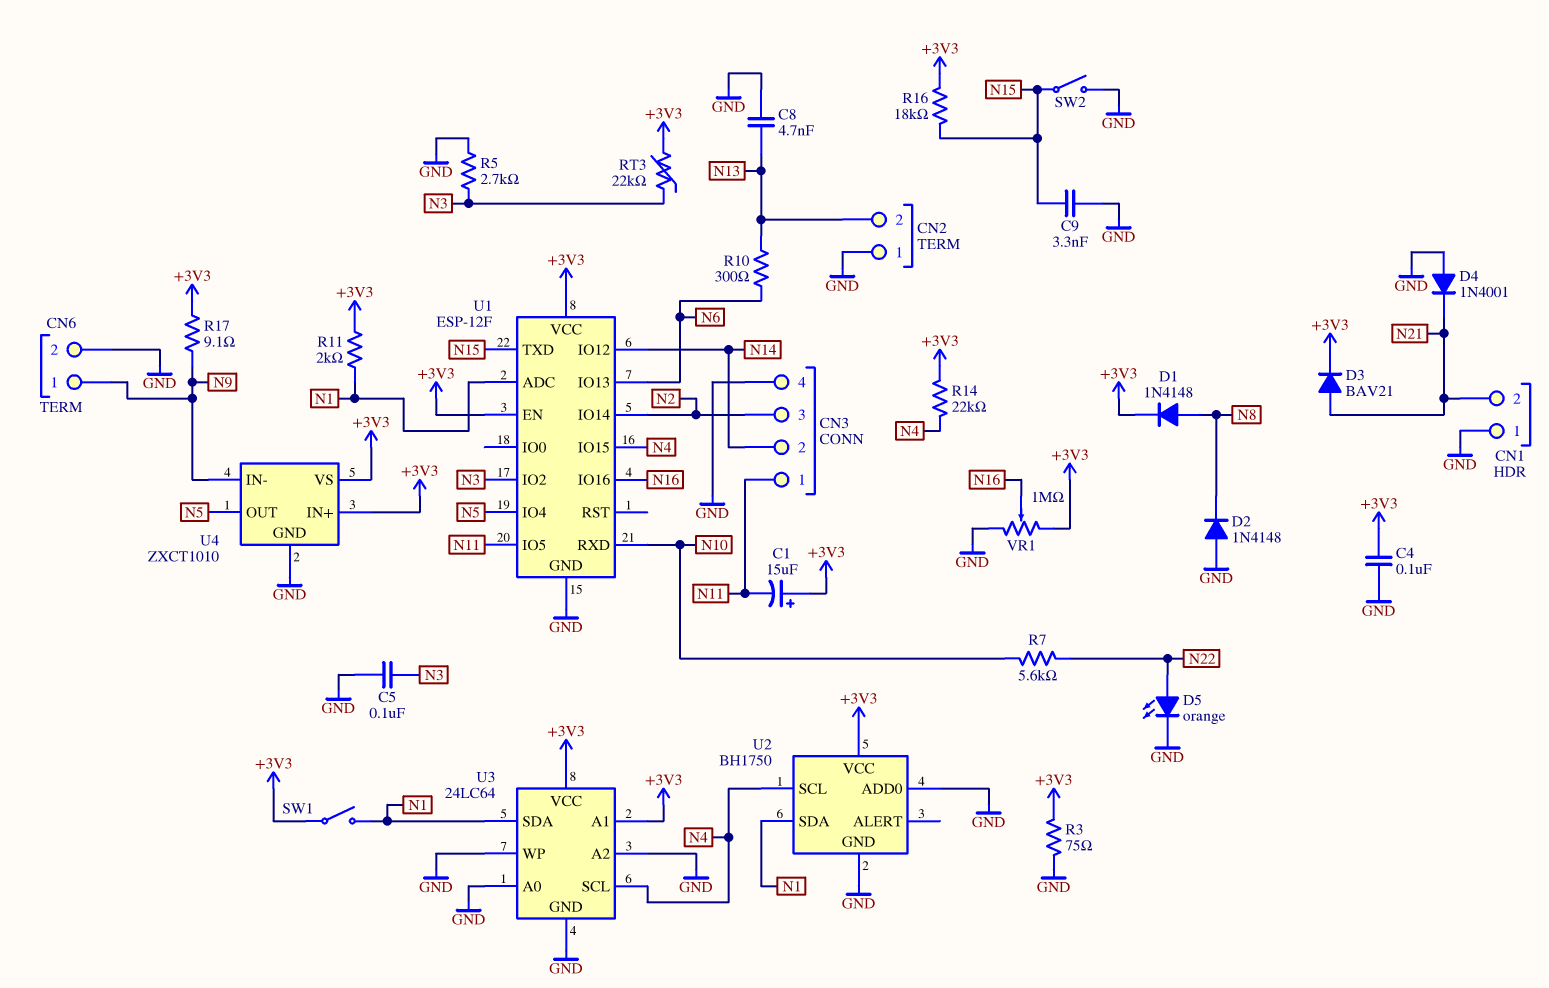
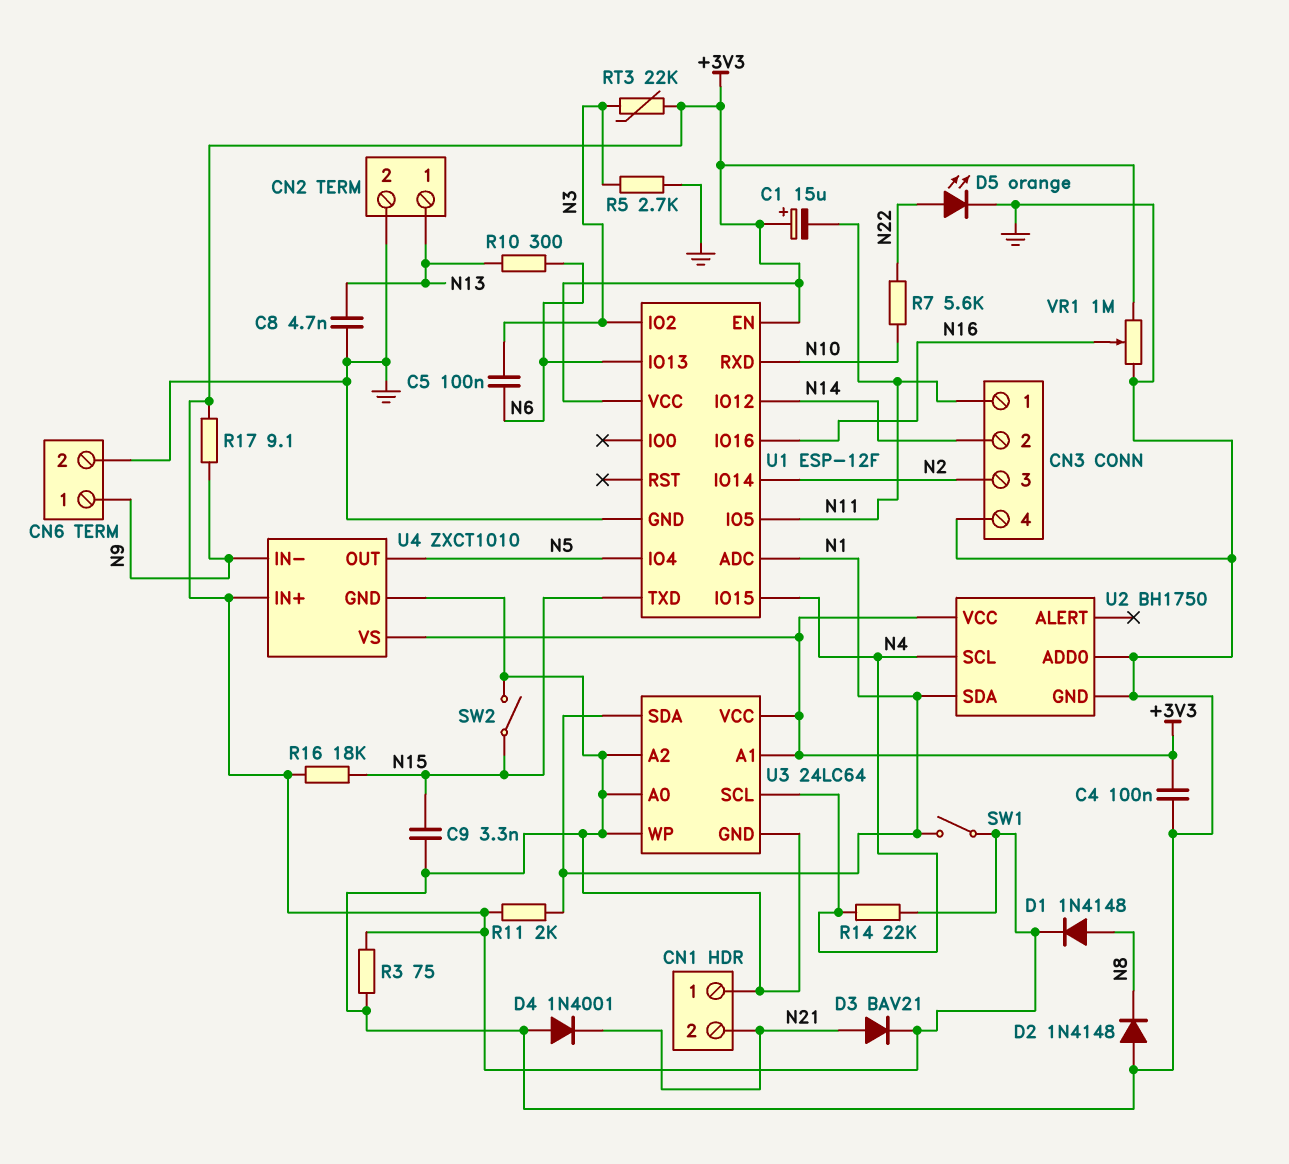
C5: 100nF (GND, N3) -> 100nF (N3, N6)
CN2 pin 1: GND -> N13
CN2 pin 2: N13 -> GND

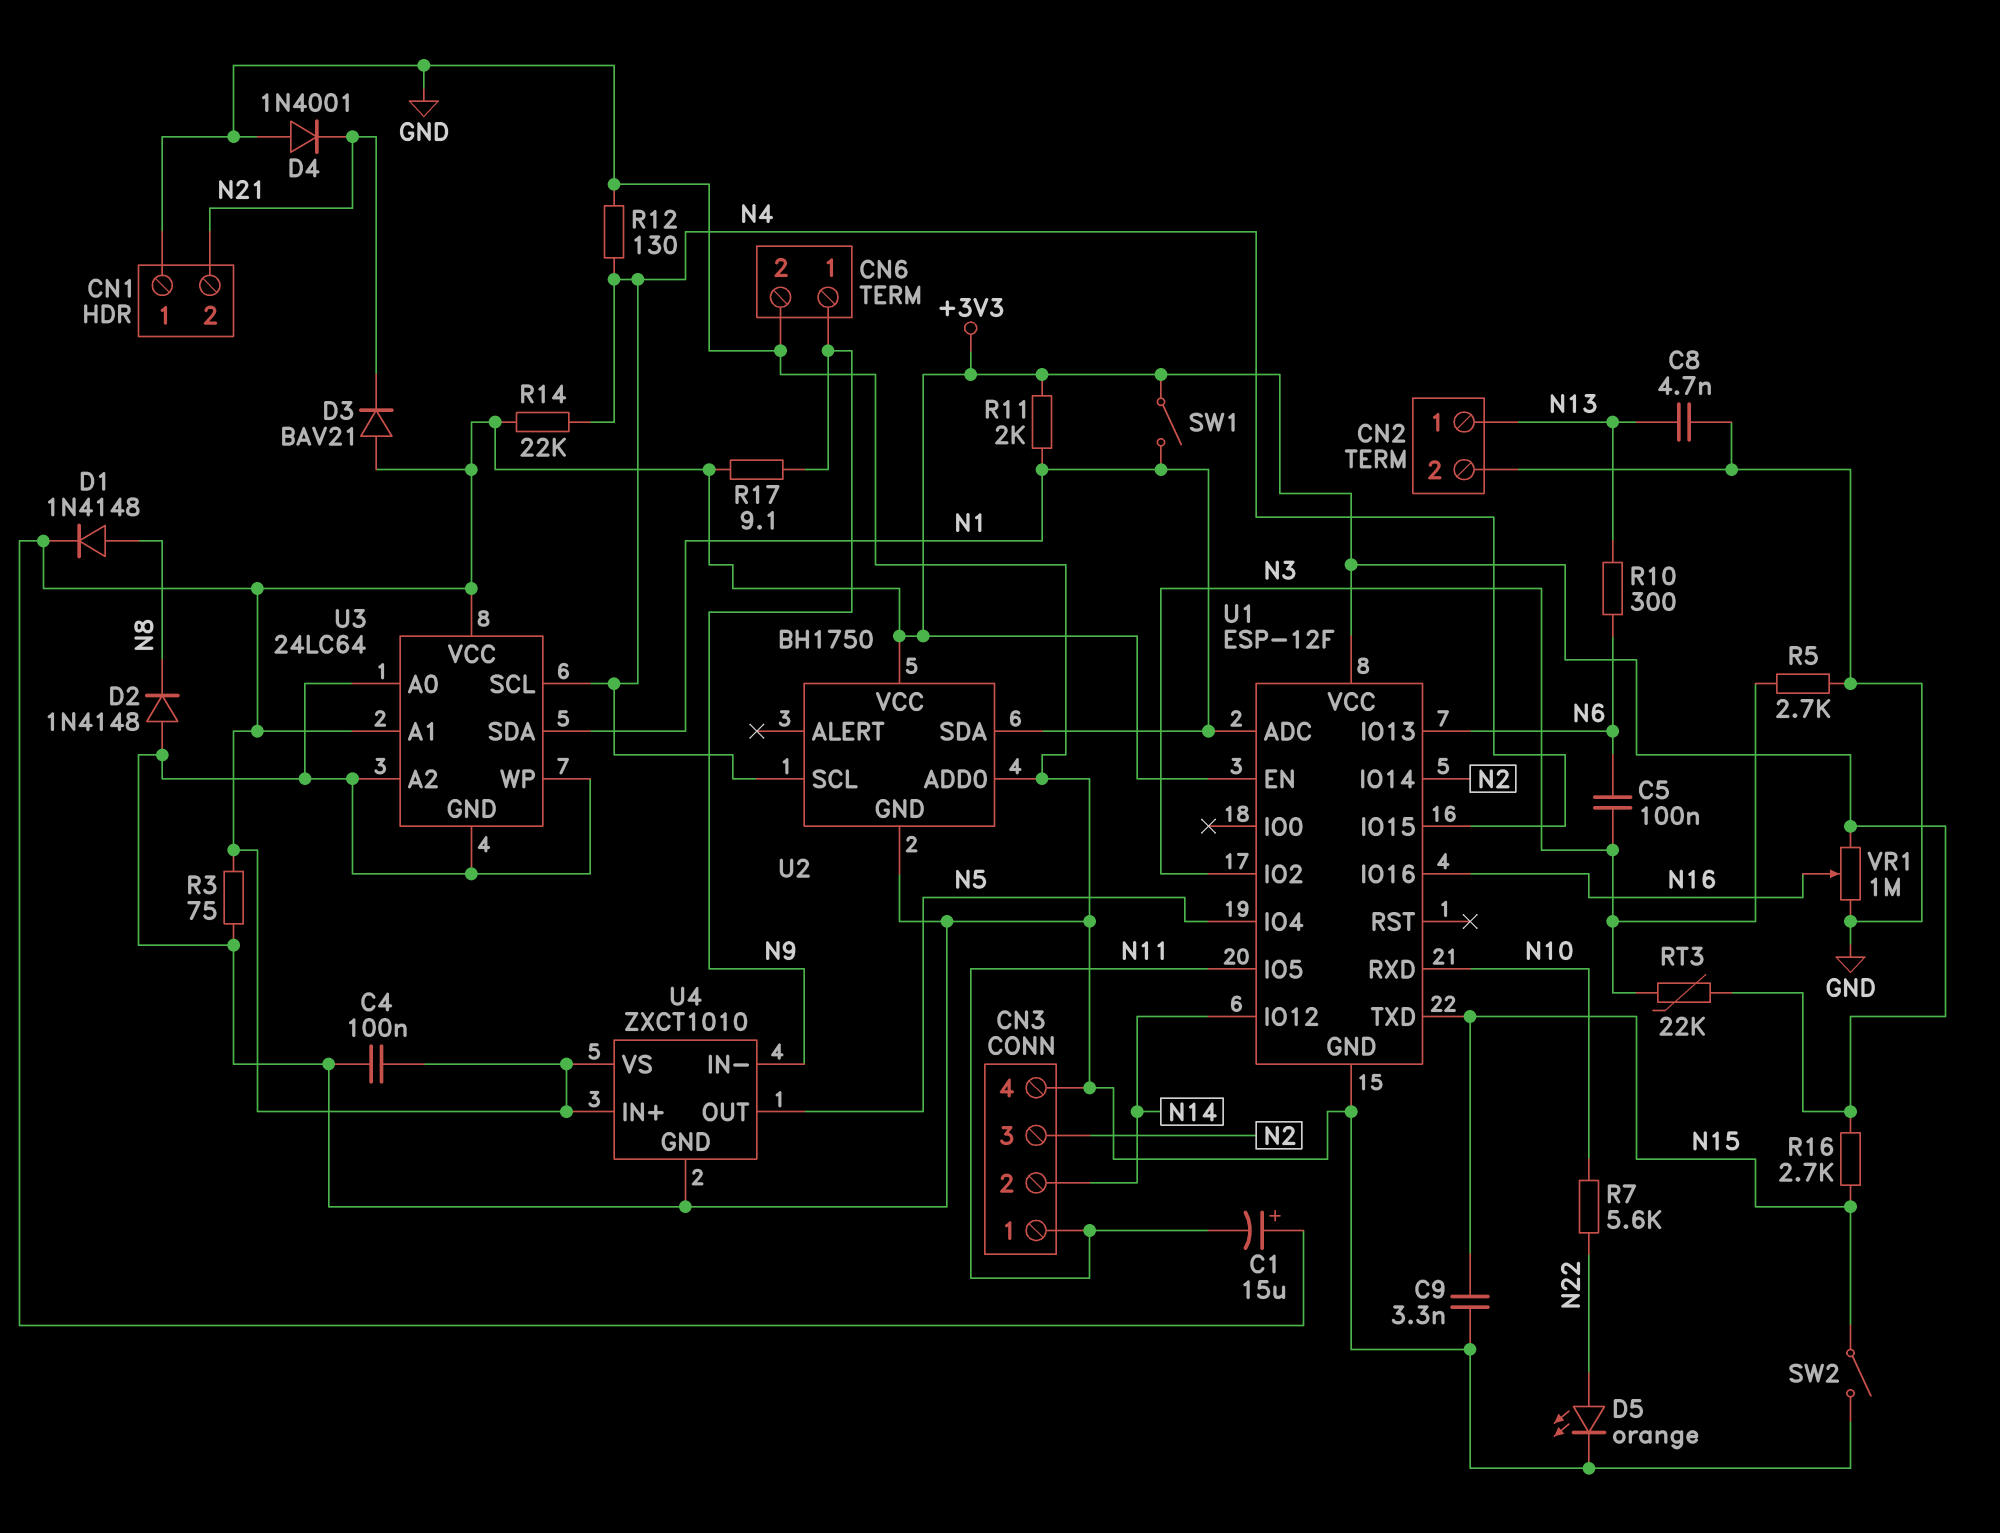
D3: diode BAV21 (A N21, K +3V3) -> diode BAV21 (A +3V3, K N21)
R12: none -> 130 (GND, N4)
R16: 18k (+3V3, N15) -> 2.7k (+3V3, N15)

